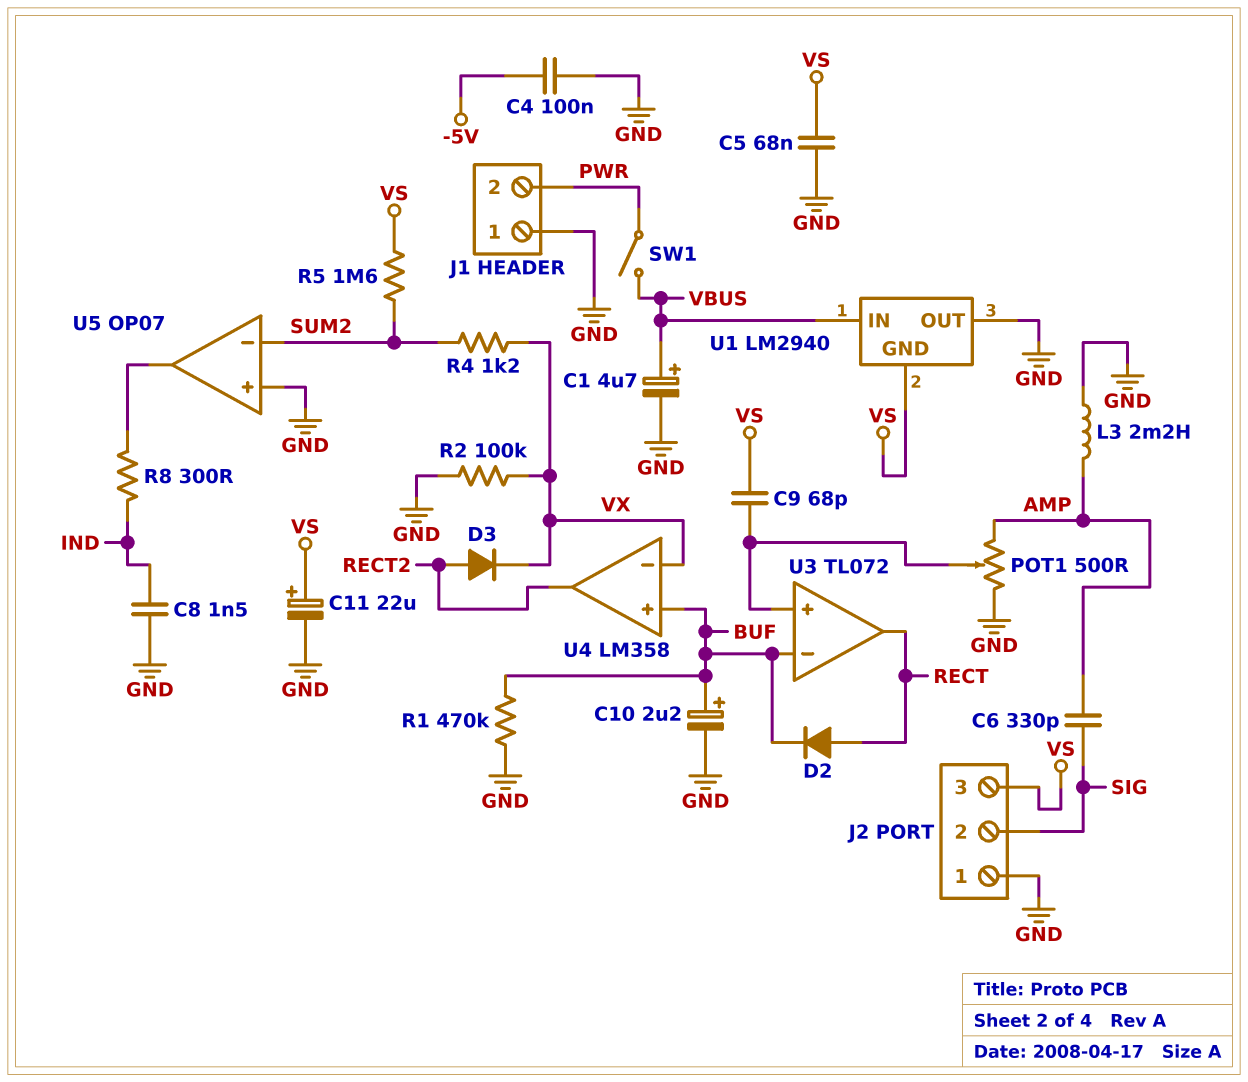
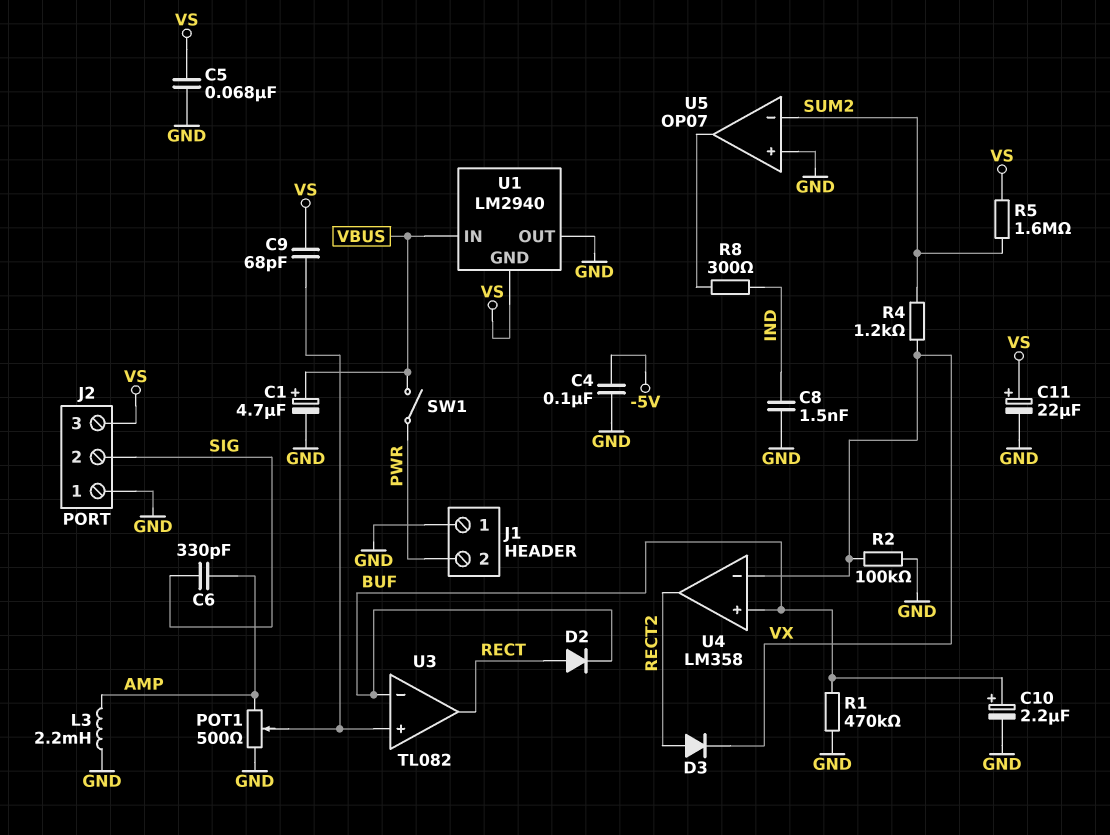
U3: TL072 -> TL082

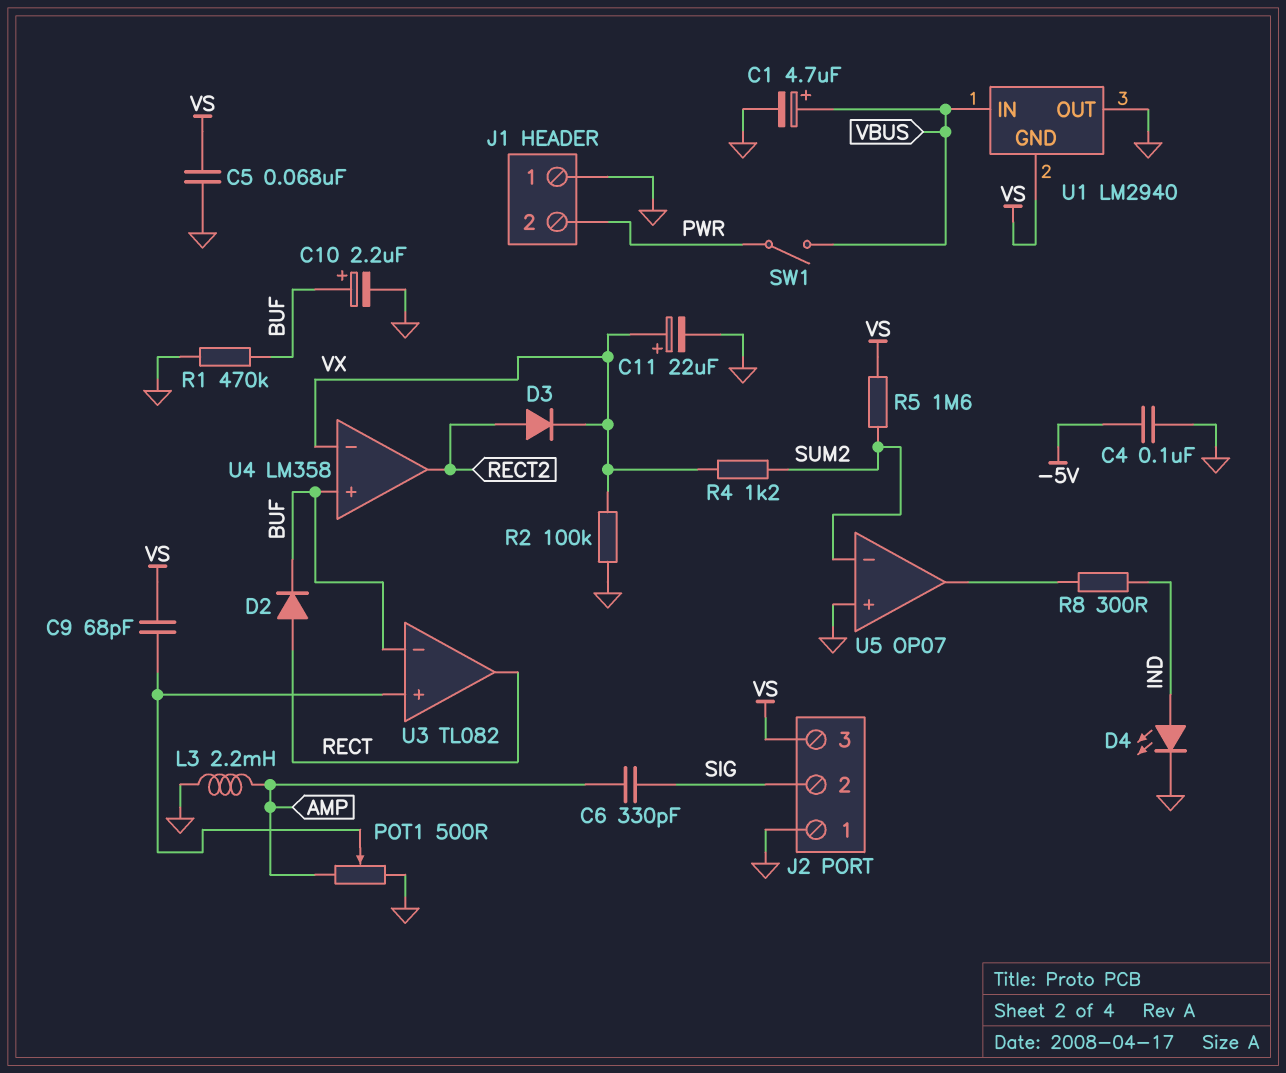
C8: 1.5nF (GND, IND) -> none
C11: 22uF (plus VS, minus GND) -> 22uF (plus VX, minus GND)
D4: none -> LED (A IND, K GND)

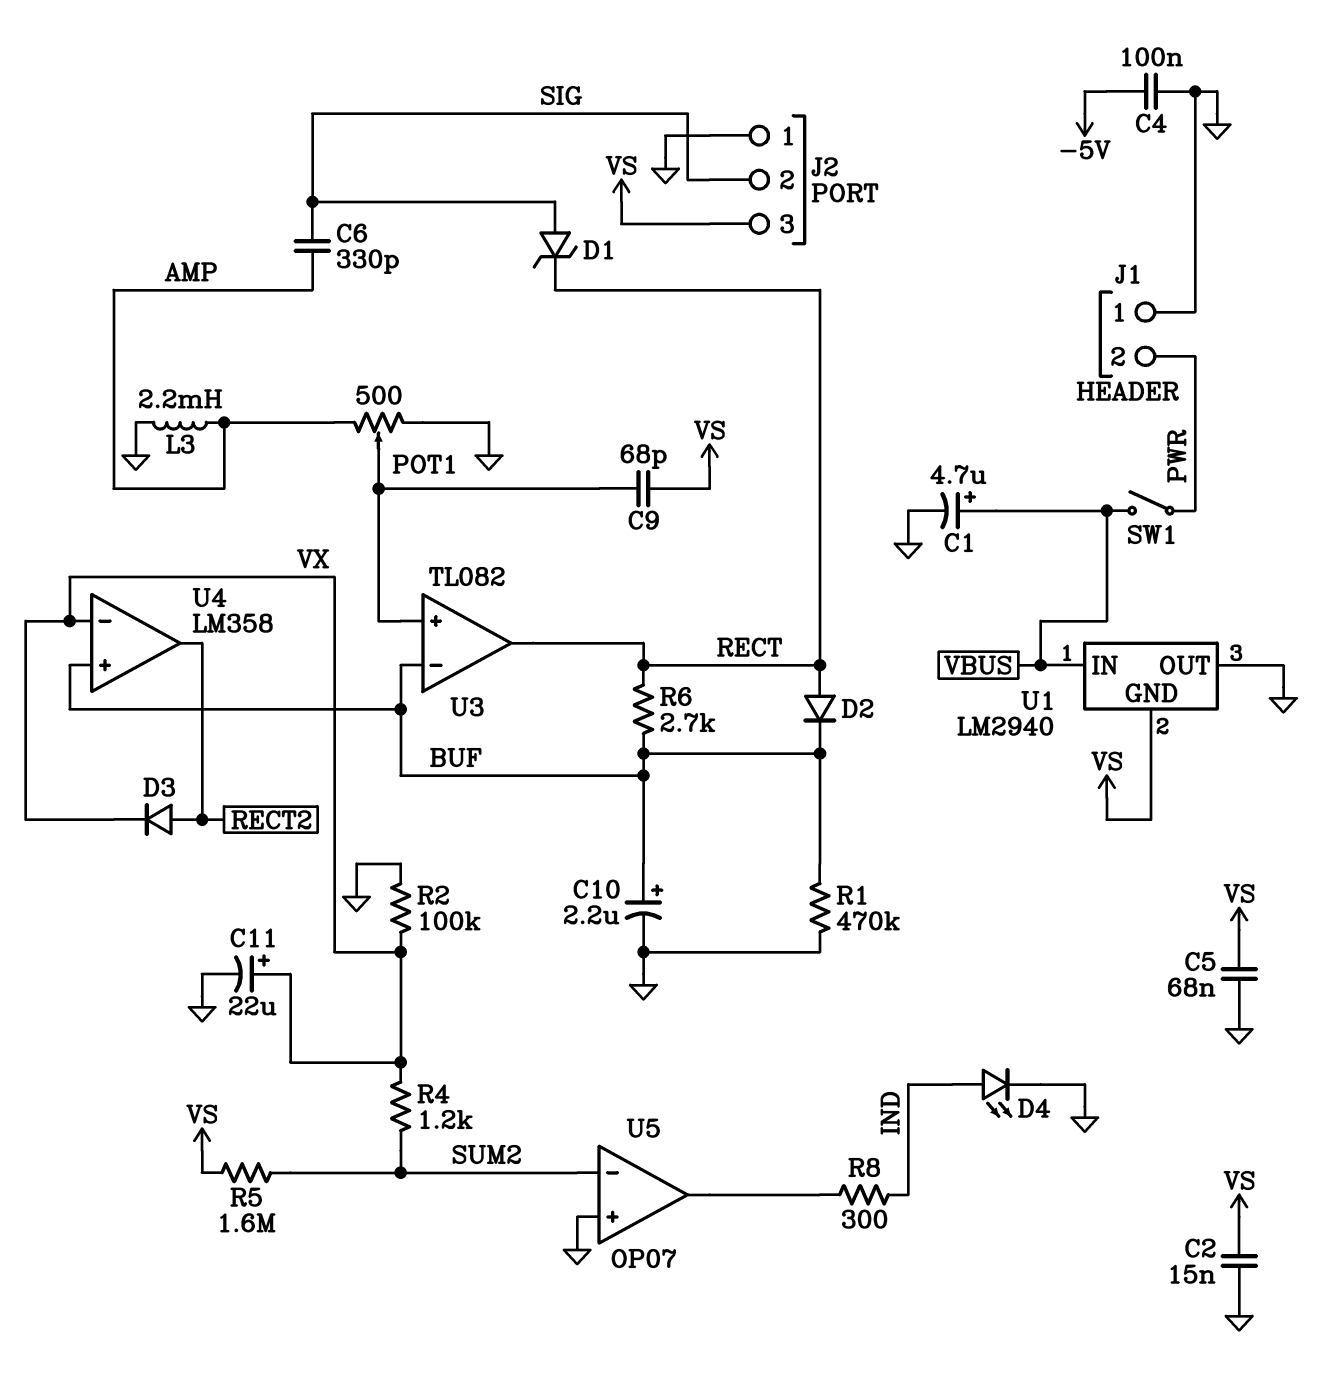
C2: none -> 15nF (GND, VS)
D1: none -> zener (A SIG, K RECT)
R6: none -> 2.7k (BUF, RECT)

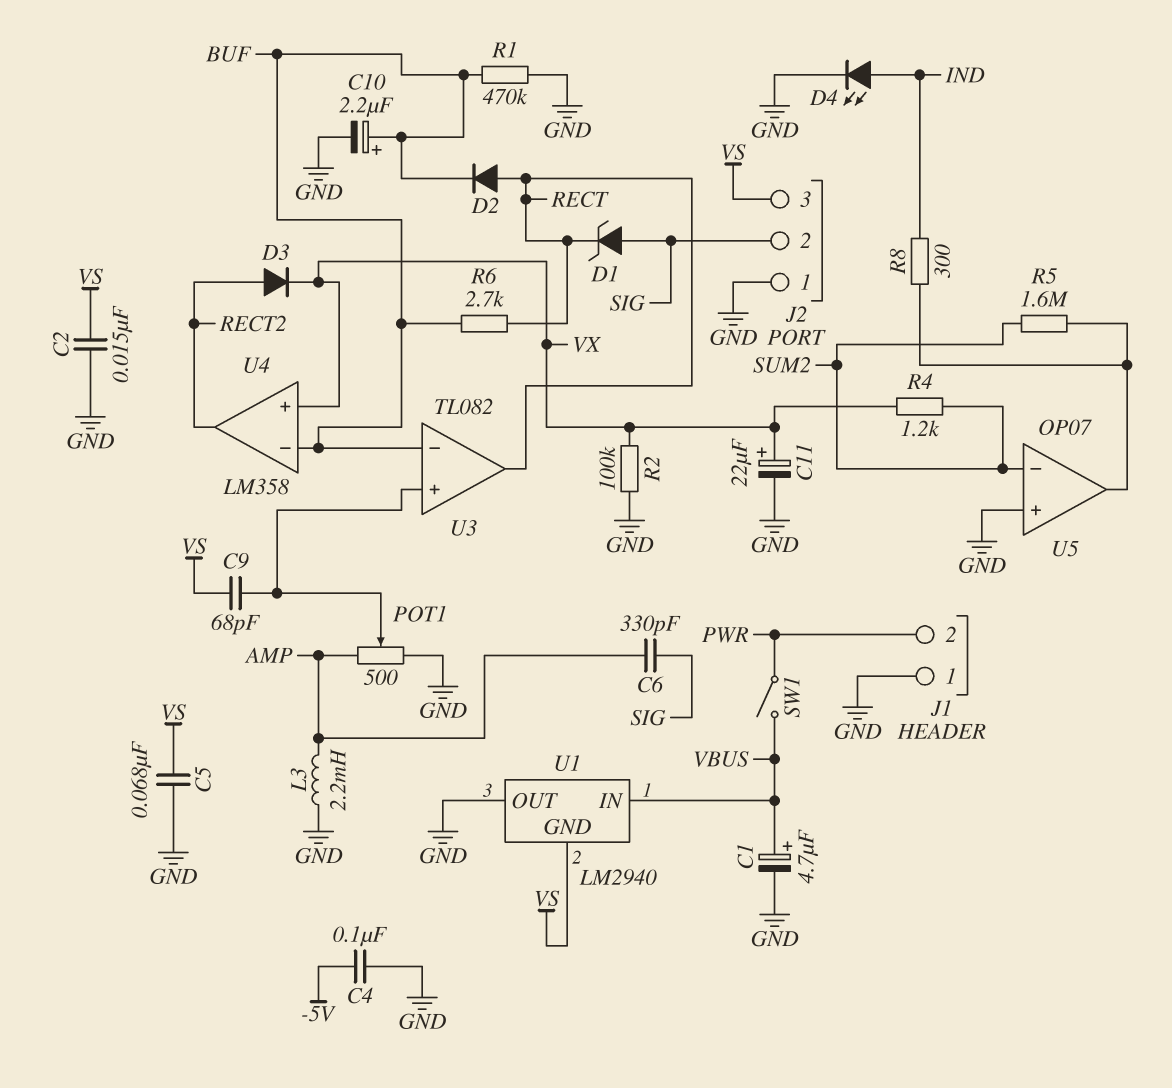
R5: 1.6M (SUM2, VS) -> 1.6M (SUM2, U5/out)
U4 pin in+: BUF -> VX
U4 pin in-: VX -> BUF

